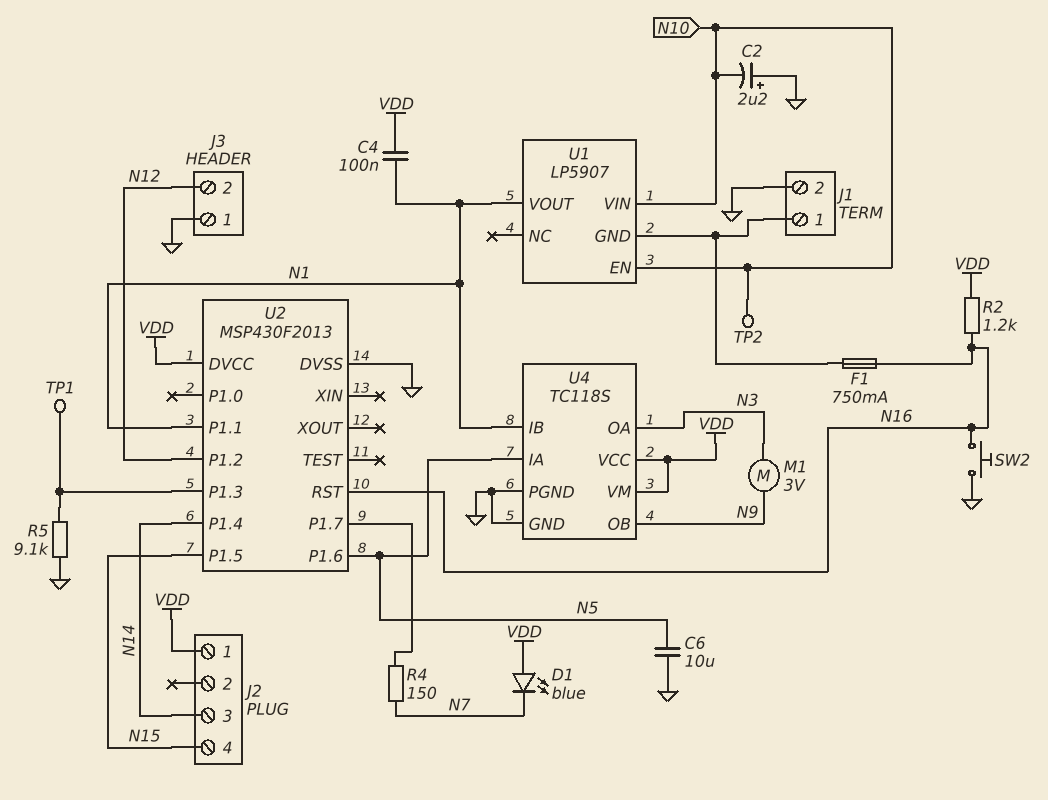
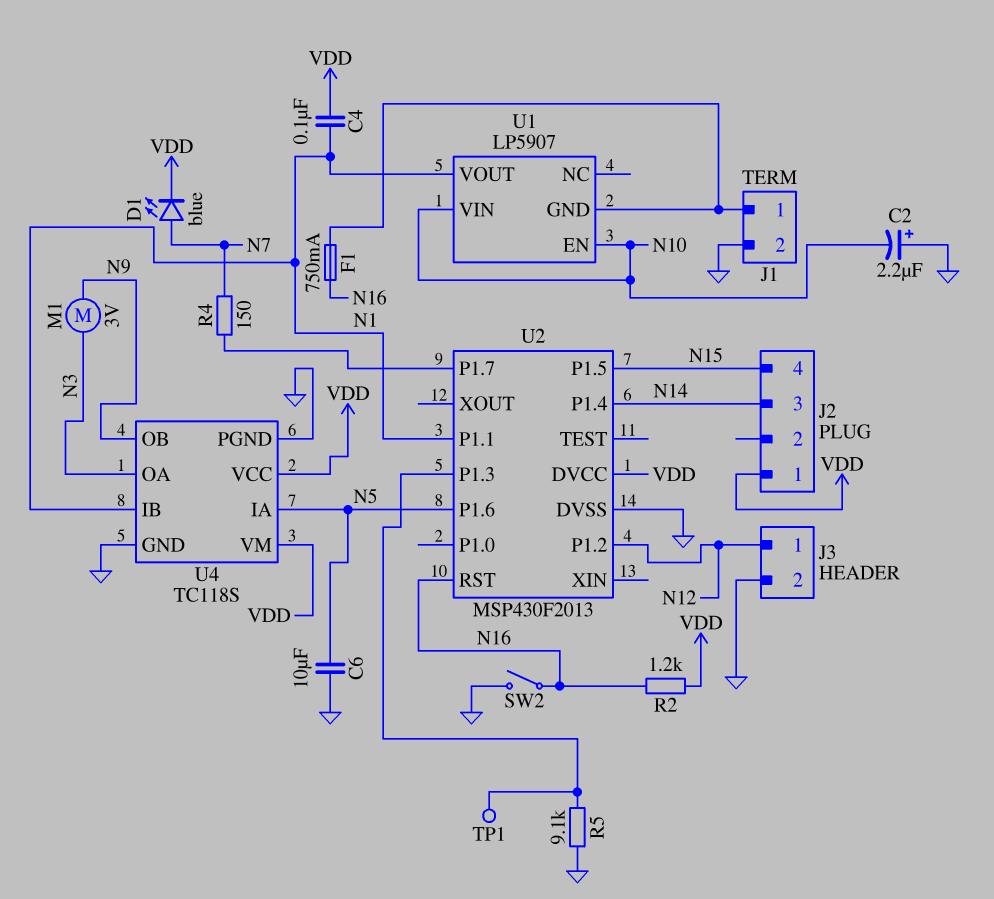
D1: LED blue (A VDD, K N7) -> LED blue (A N7, K VDD)
J3 pin 1: GND -> N12
J3 pin 2: N12 -> GND
SW2: button (GND, N16) -> switch (GND, N16)
TP2: test point (N10) -> none

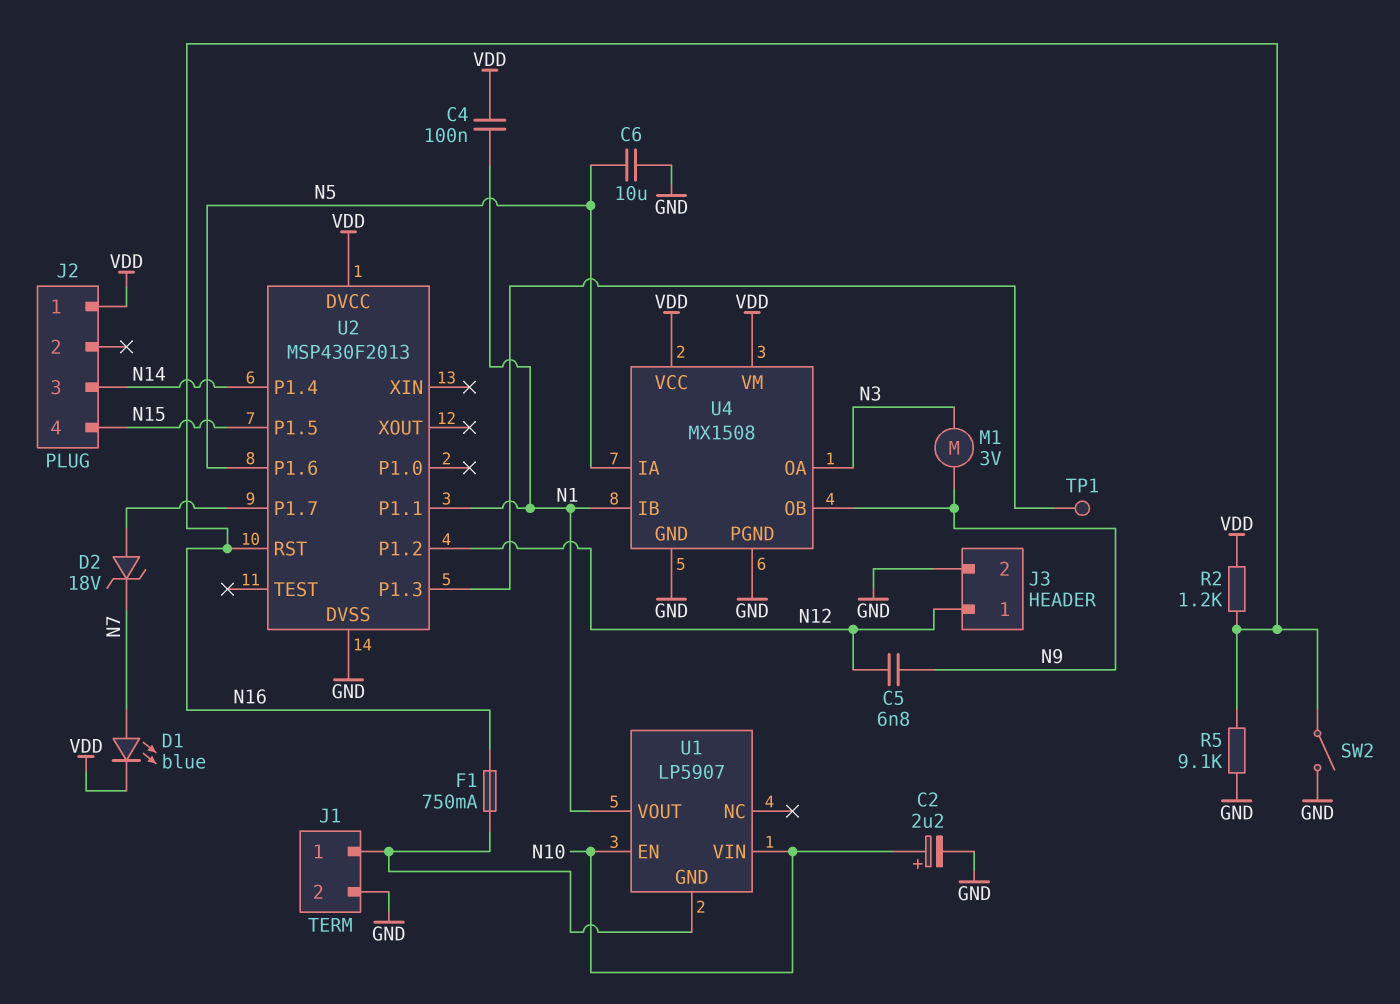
C2: 2.2uF (plus GND, minus N10) -> 2.2uF (plus N10, minus GND)
C5: none -> 6.8nF (N9, N12)
D2: none -> zener 18V (A U2/P1.7, K N7)
R4: 150 (N7, U2/P1.7) -> none
R5: 9.1k (GND, U2/P1.3) -> 9.1k (GND, N16)
U4: TC118S -> MX1508

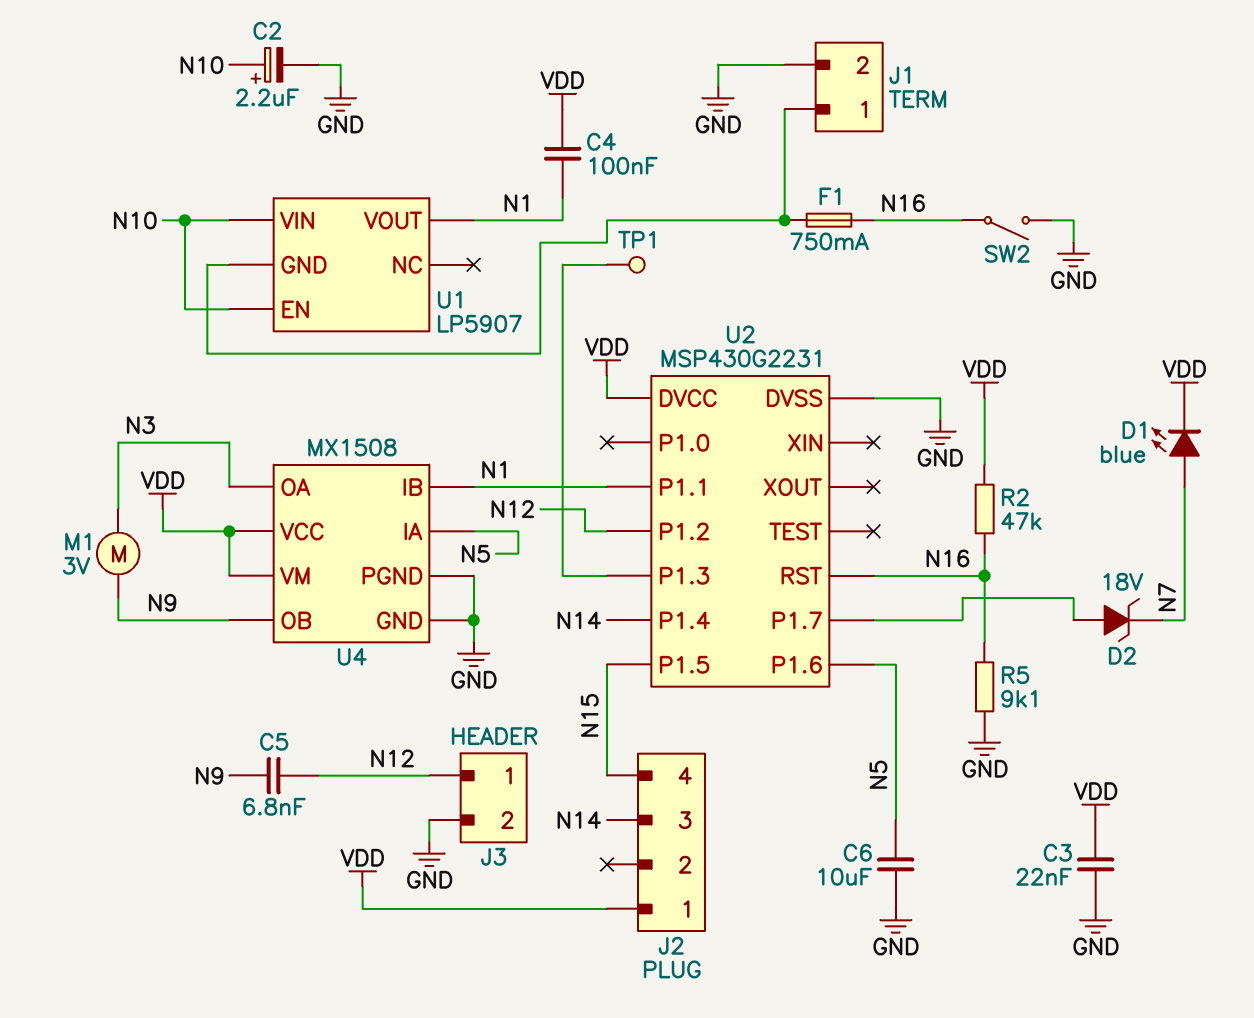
C3: none -> 22nF (GND, VDD)
R2: 1.2k (N16, VDD) -> 47k (N16, VDD)
U2: MSP430F2013 -> MSP430G2231

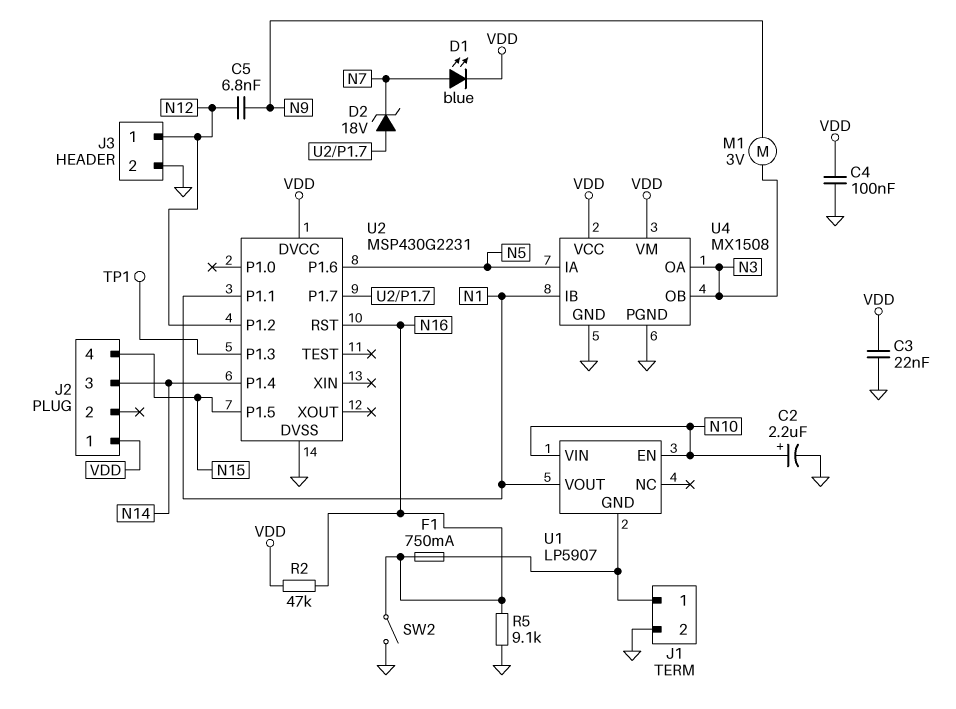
C4: 100nF (N1, VDD) -> 100nF (GND, VDD)
C6: 10uF (GND, N5) -> none
U4 pin OB: N9 -> N3

